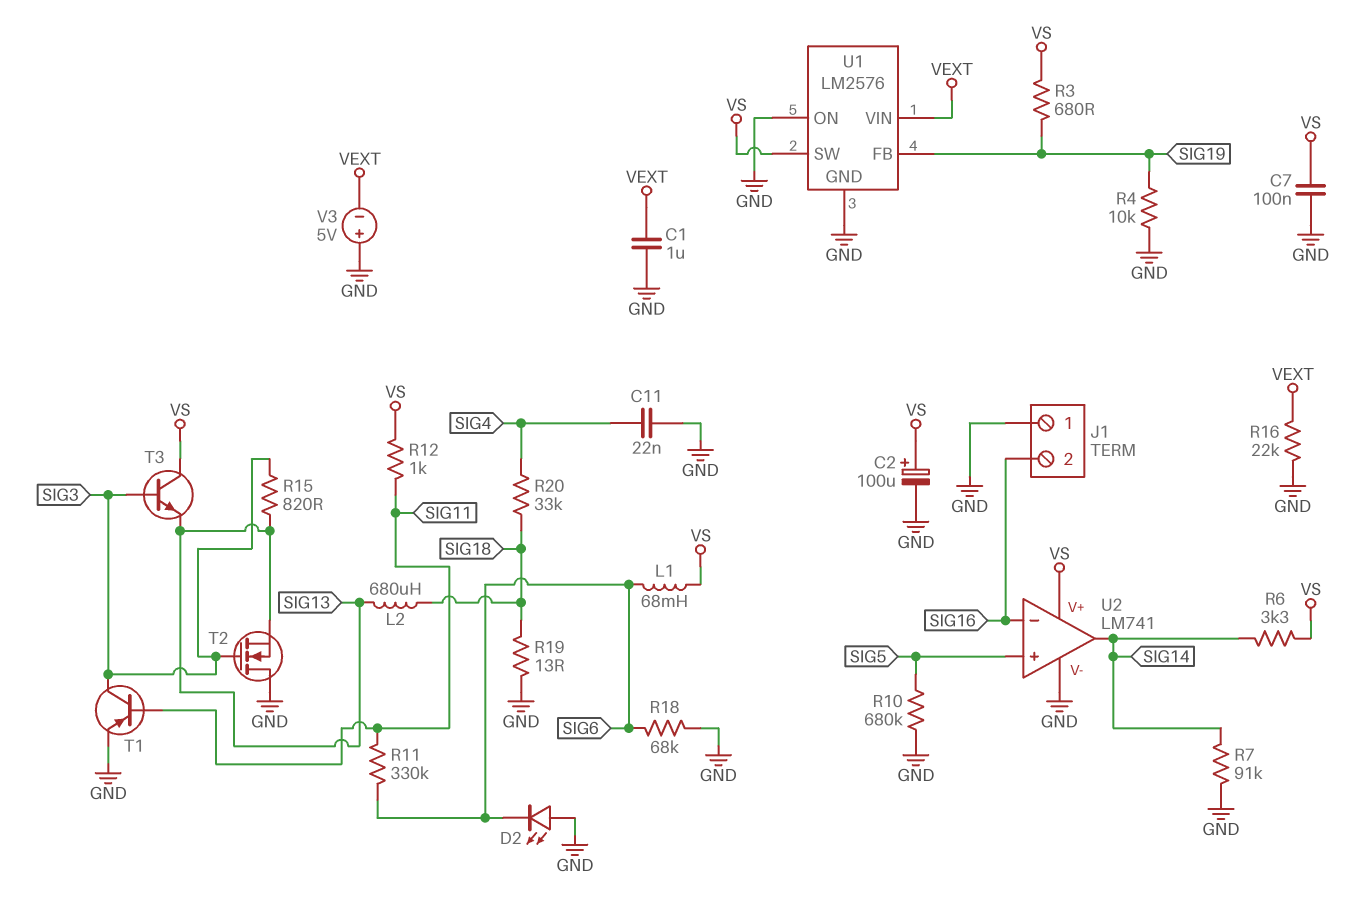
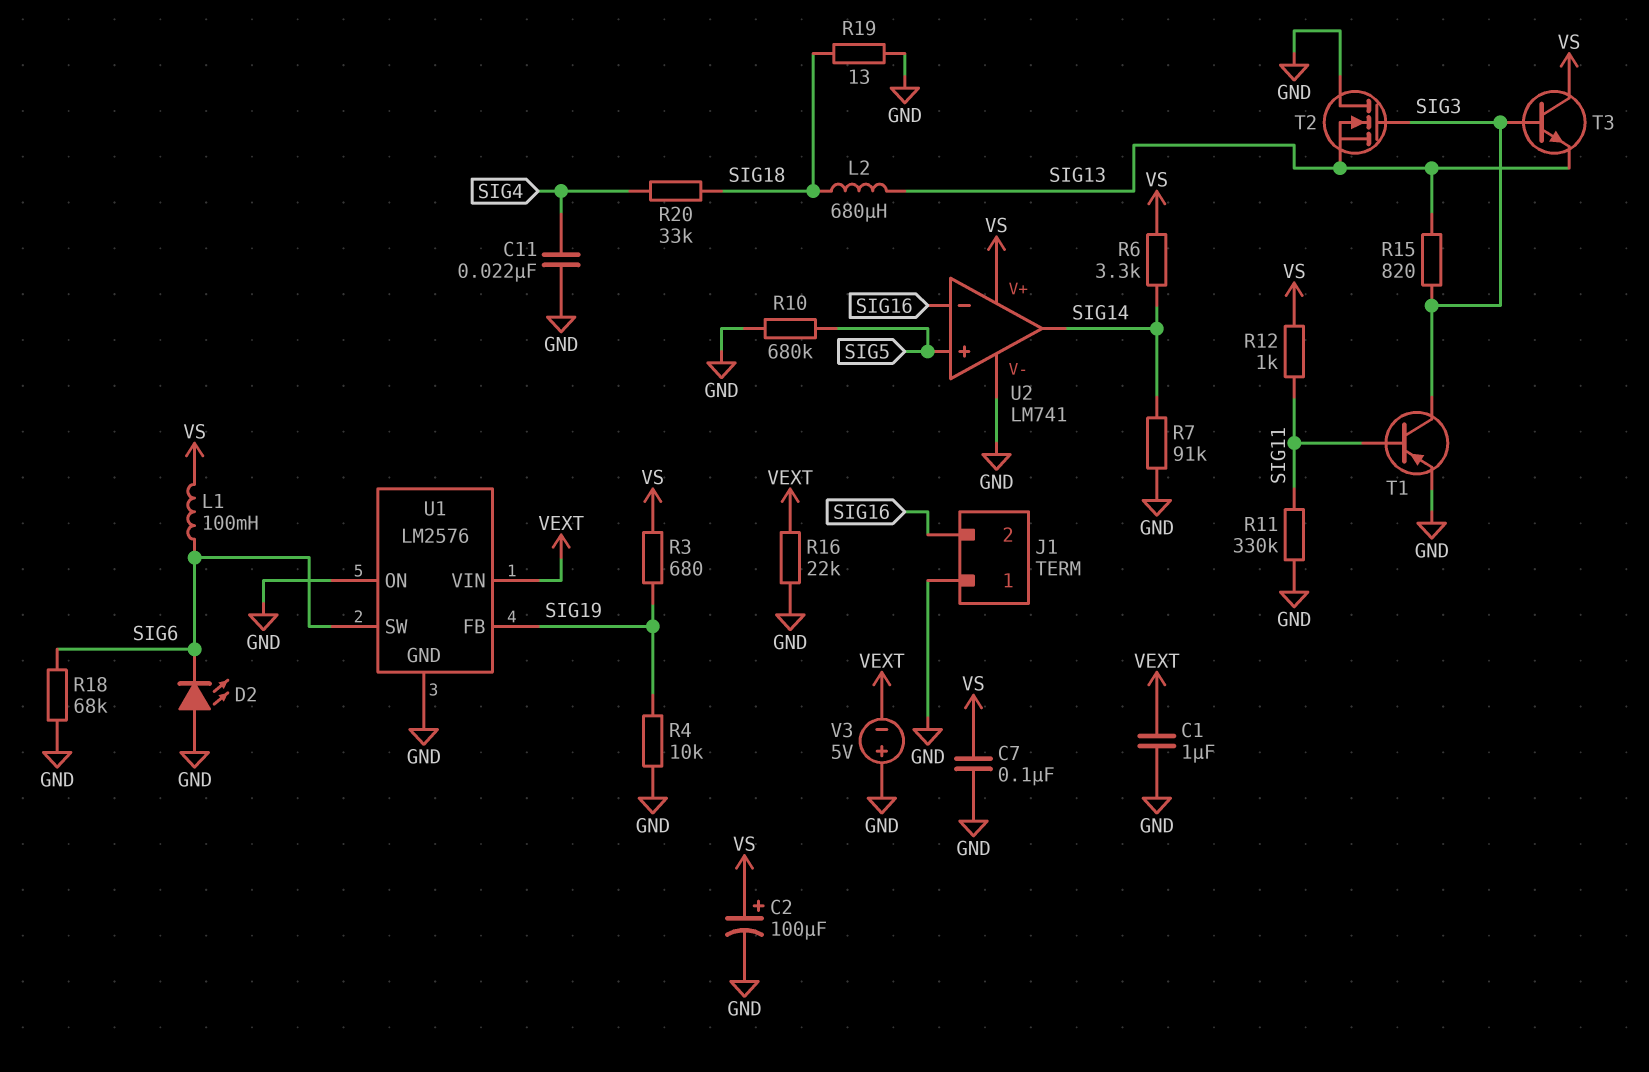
L1: 68mH (SIG6, VS) -> 100mH (SIG6, VS)
R11: 330k (SIG6, SIG11) -> 330k (GND, SIG11)
U1 pin SW: VS -> SIG6

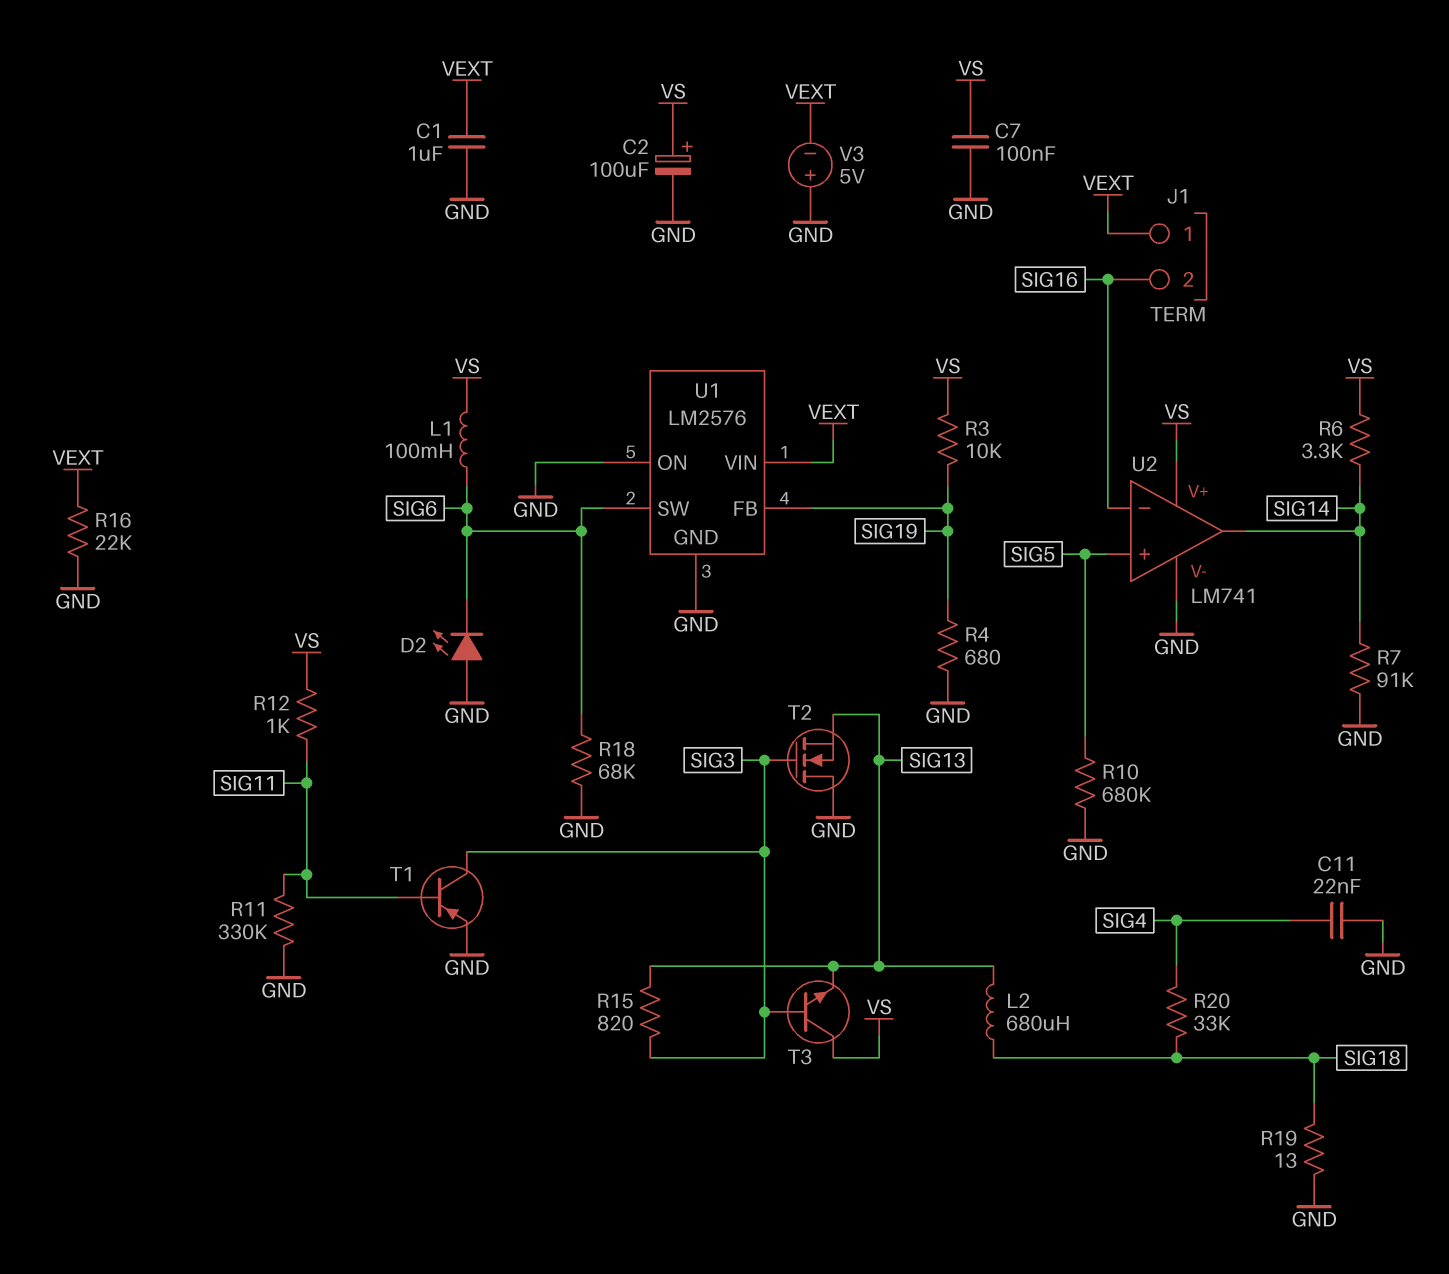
J1 pin 1: GND -> VEXT
R3: 680 (SIG19, VS) -> 10k (SIG19, VS)
R4: 10k (GND, SIG19) -> 680 (GND, SIG19)

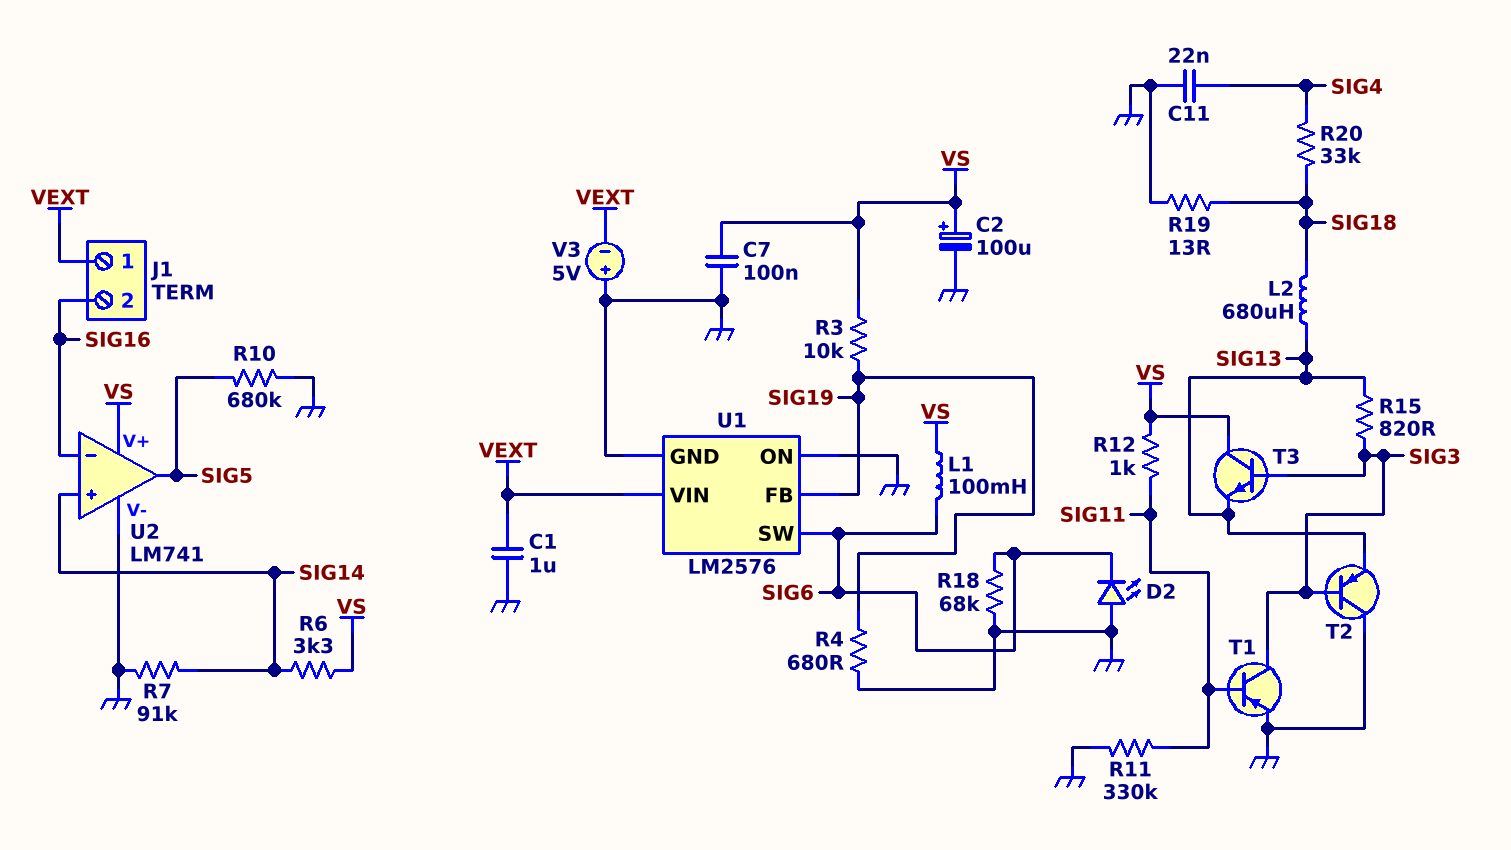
R16: 22k (GND, VEXT) -> none
T2: NMOS (G SIG3, D GND, S SIG13) -> PNP (B SIG3, C GND, E SIG13)
U2 pin in+: SIG5 -> SIG14
U2 pin out: SIG14 -> SIG5

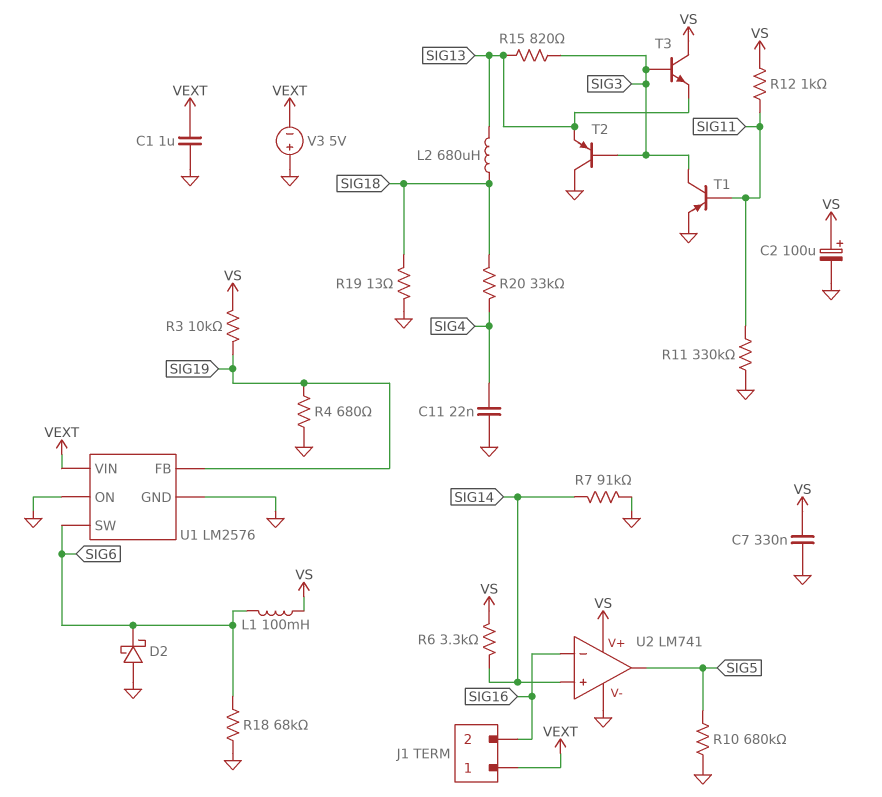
C7: 100nF (GND, VS) -> 330nF (GND, VS)
D2: LED (A GND, K SIG6) -> schottky (A GND, K SIG6)

